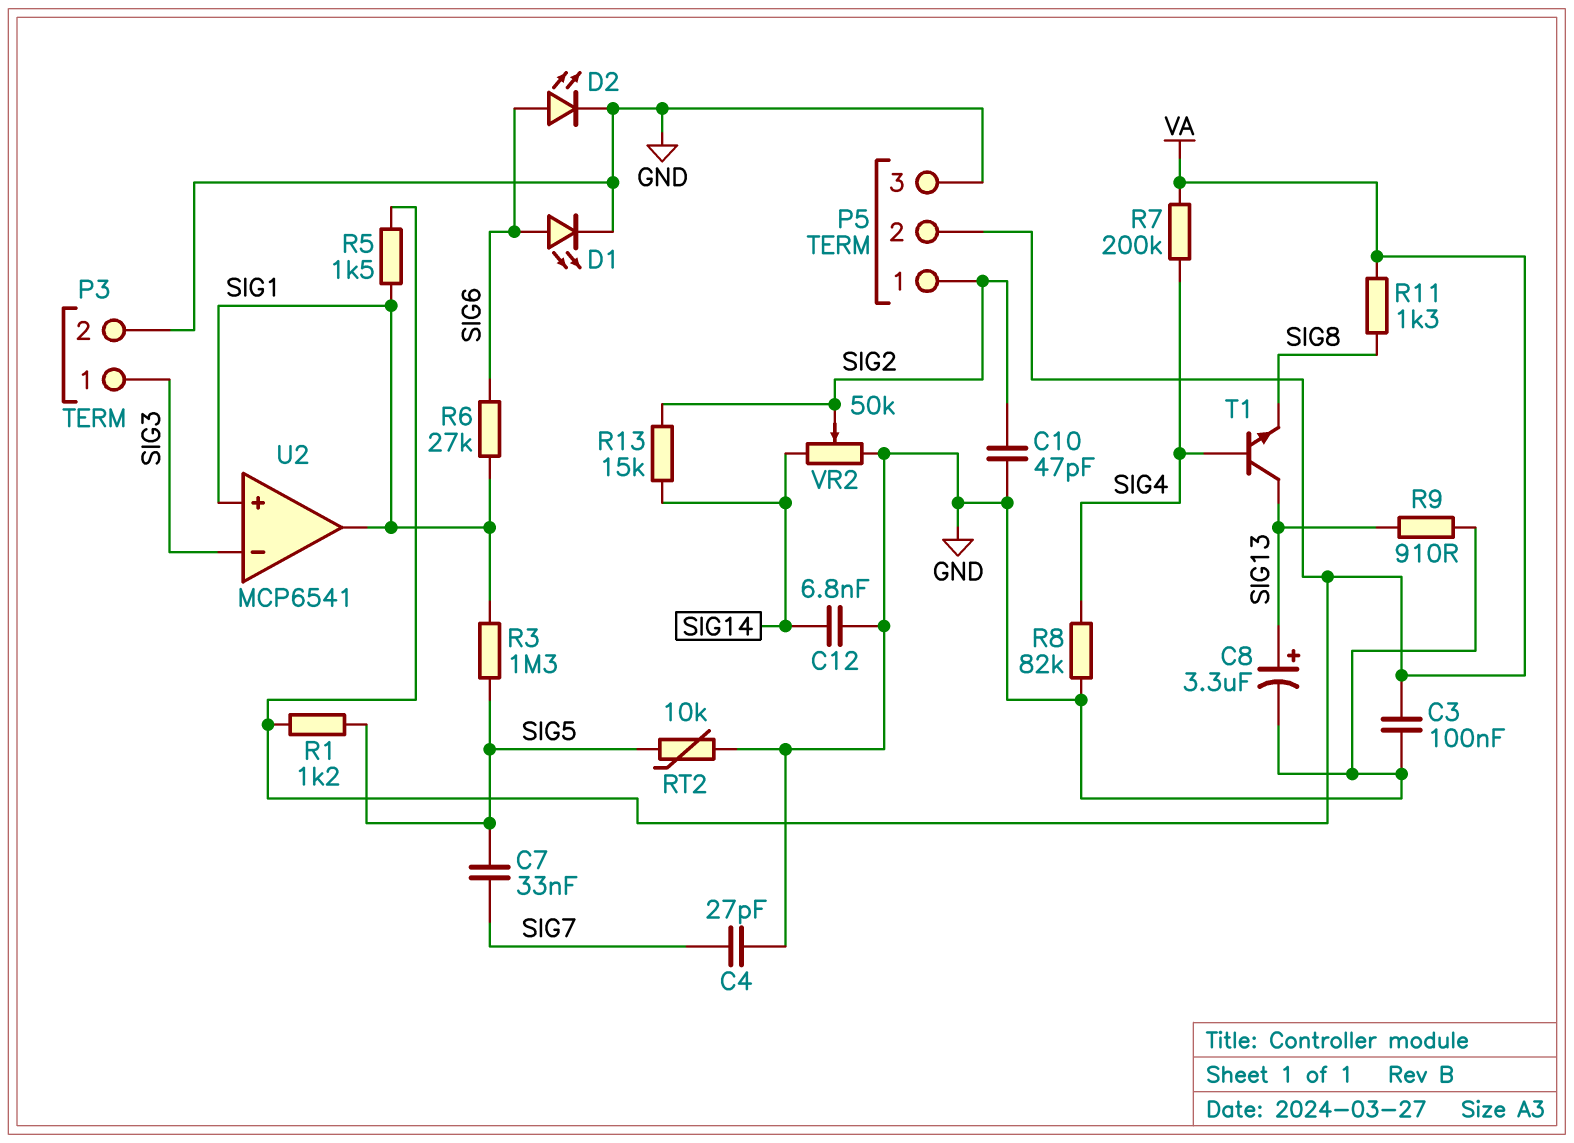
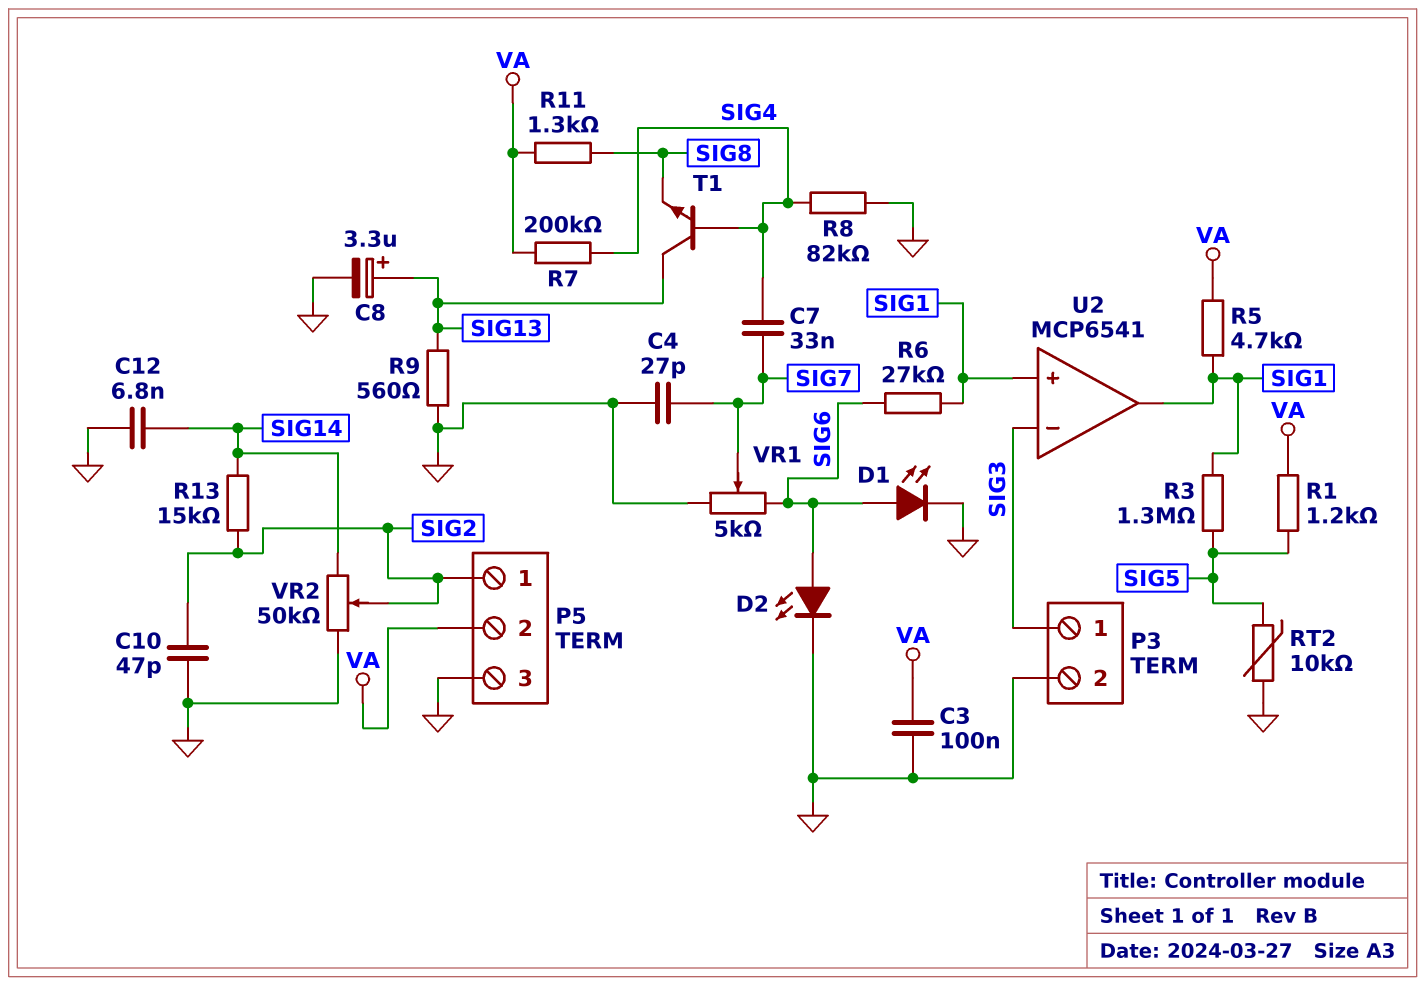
C7: 33nF (SIG5, SIG7) -> 33nF (SIG4, SIG7)
R5: 1.5k (SIG1, VA) -> 4.7k (SIG1, VA)
R9: 910 (GND, SIG13) -> 560 (GND, SIG13)
VR1: none -> 5k (GND, SIG6, wiper SIG7)

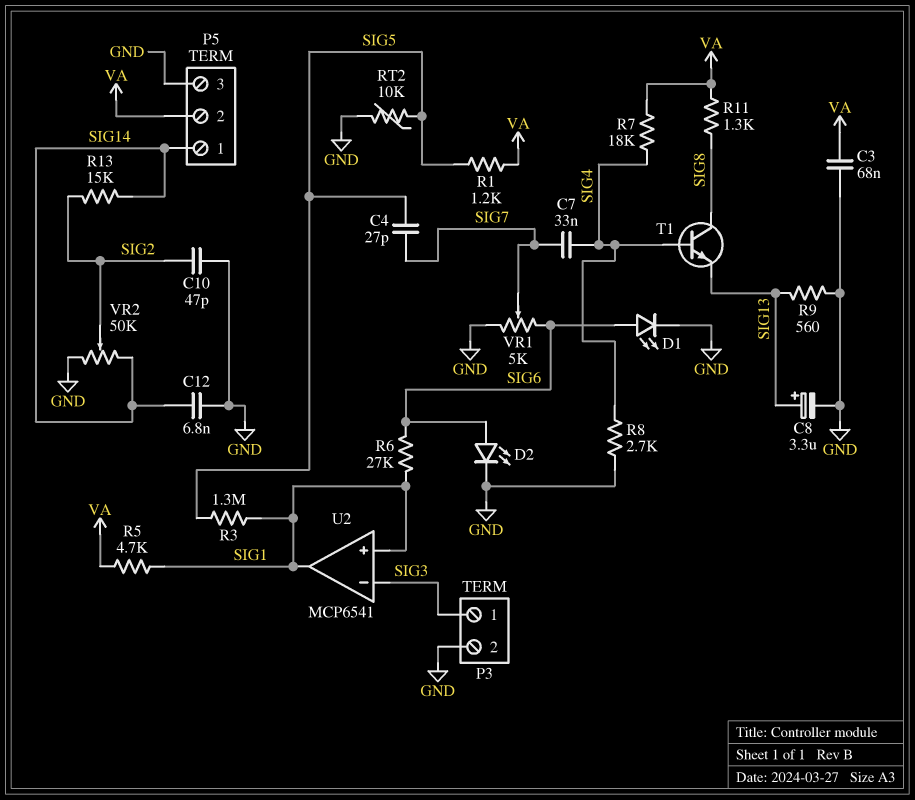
C3: 100nF (GND, VA) -> 68nF (GND, VA)
C4: 27pF (GND, SIG7) -> 27pF (SIG5, SIG7)
P5 pin 1: SIG2 -> SIG14
R7: 200k (SIG4, VA) -> 18k (SIG4, VA)
R8: 82k (GND, SIG4) -> 2.7k (GND, SIG4)
T1: NPN (B SIG4, C SIG13, E SIG8) -> NPN (B SIG4, C SIG8, E SIG13)

